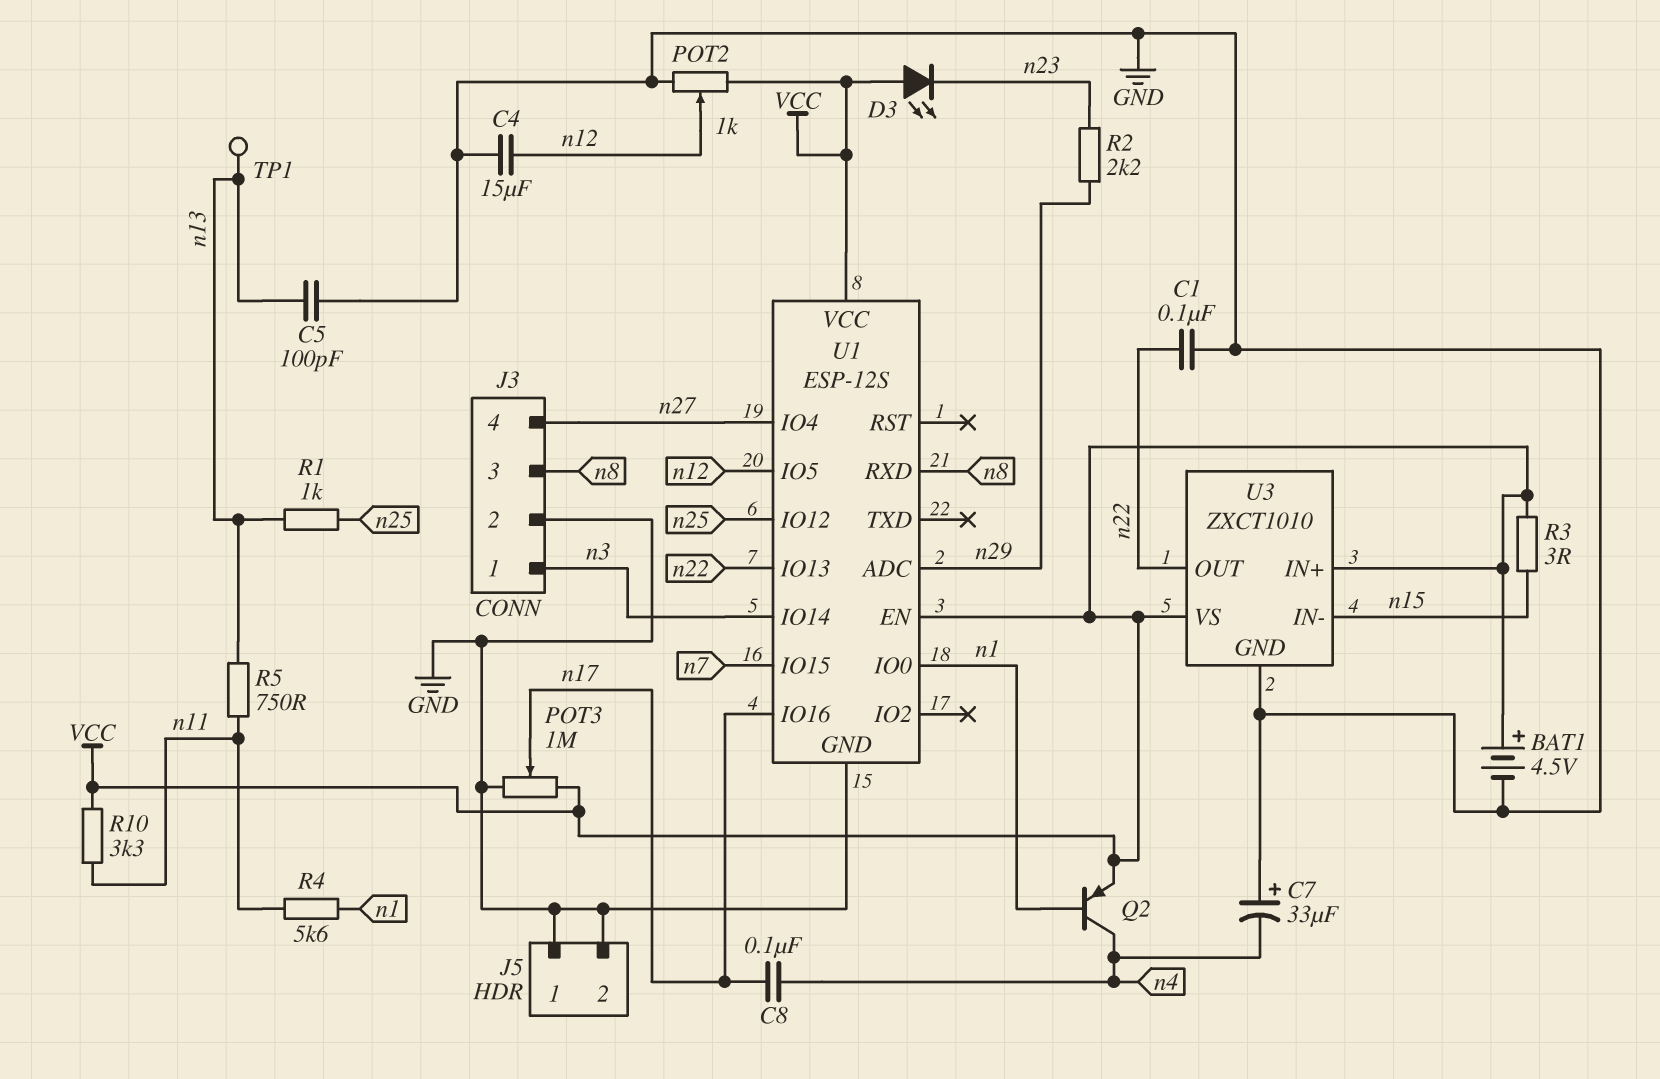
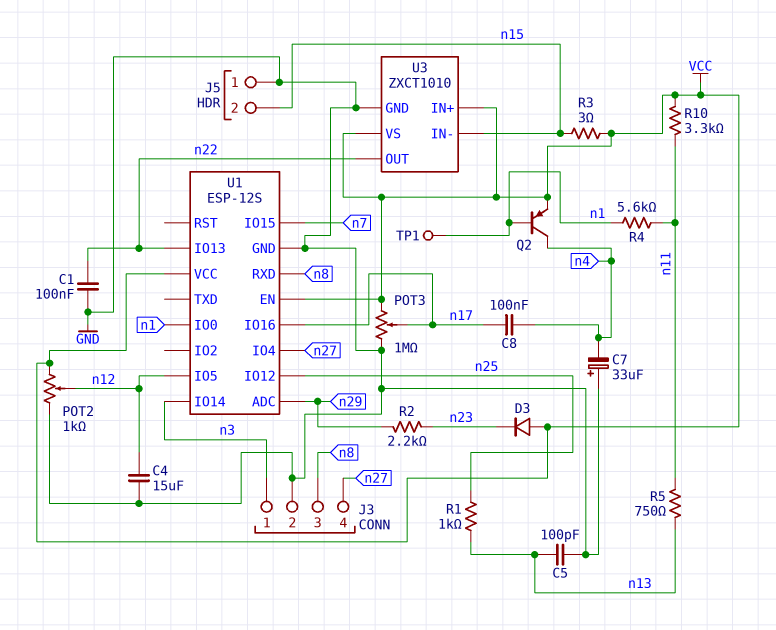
BAT1: 4.5V (plus VCC, minus GND) -> none
D3: LED (A VCC, K n23) -> diode (A VCC, K n23)
J5 pin 2: GND -> n15
TP1: test point (n13) -> test point (n1)

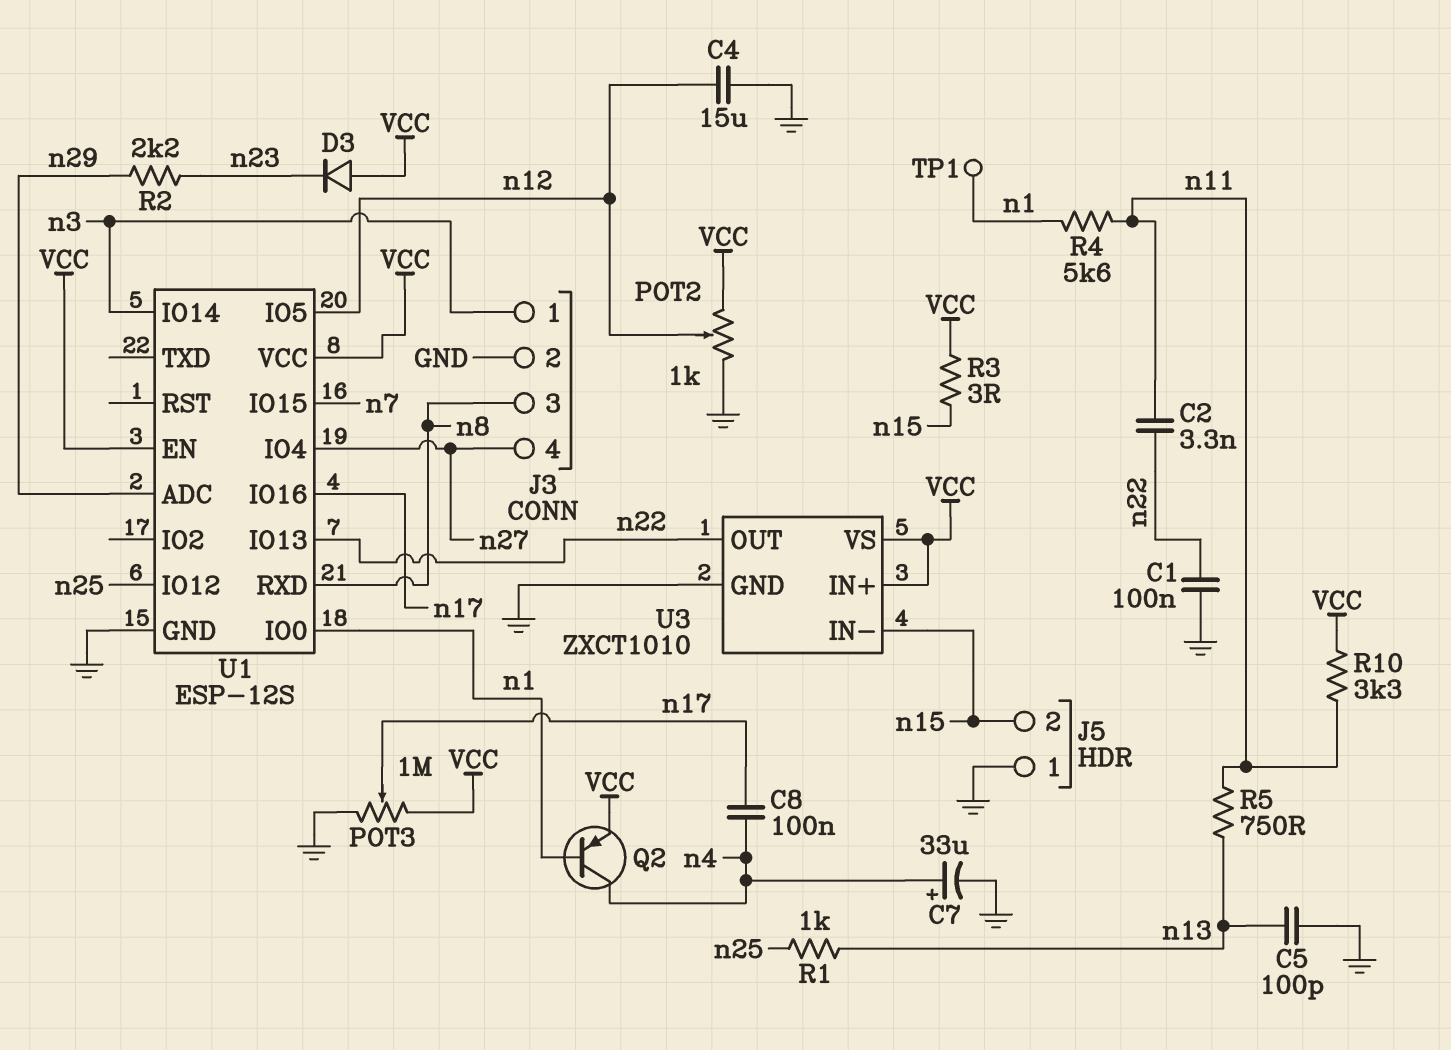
C2: none -> 3.3nF (n11, n22)
C7: 33uF (plus GND, minus n4) -> 33uF (plus n4, minus GND)

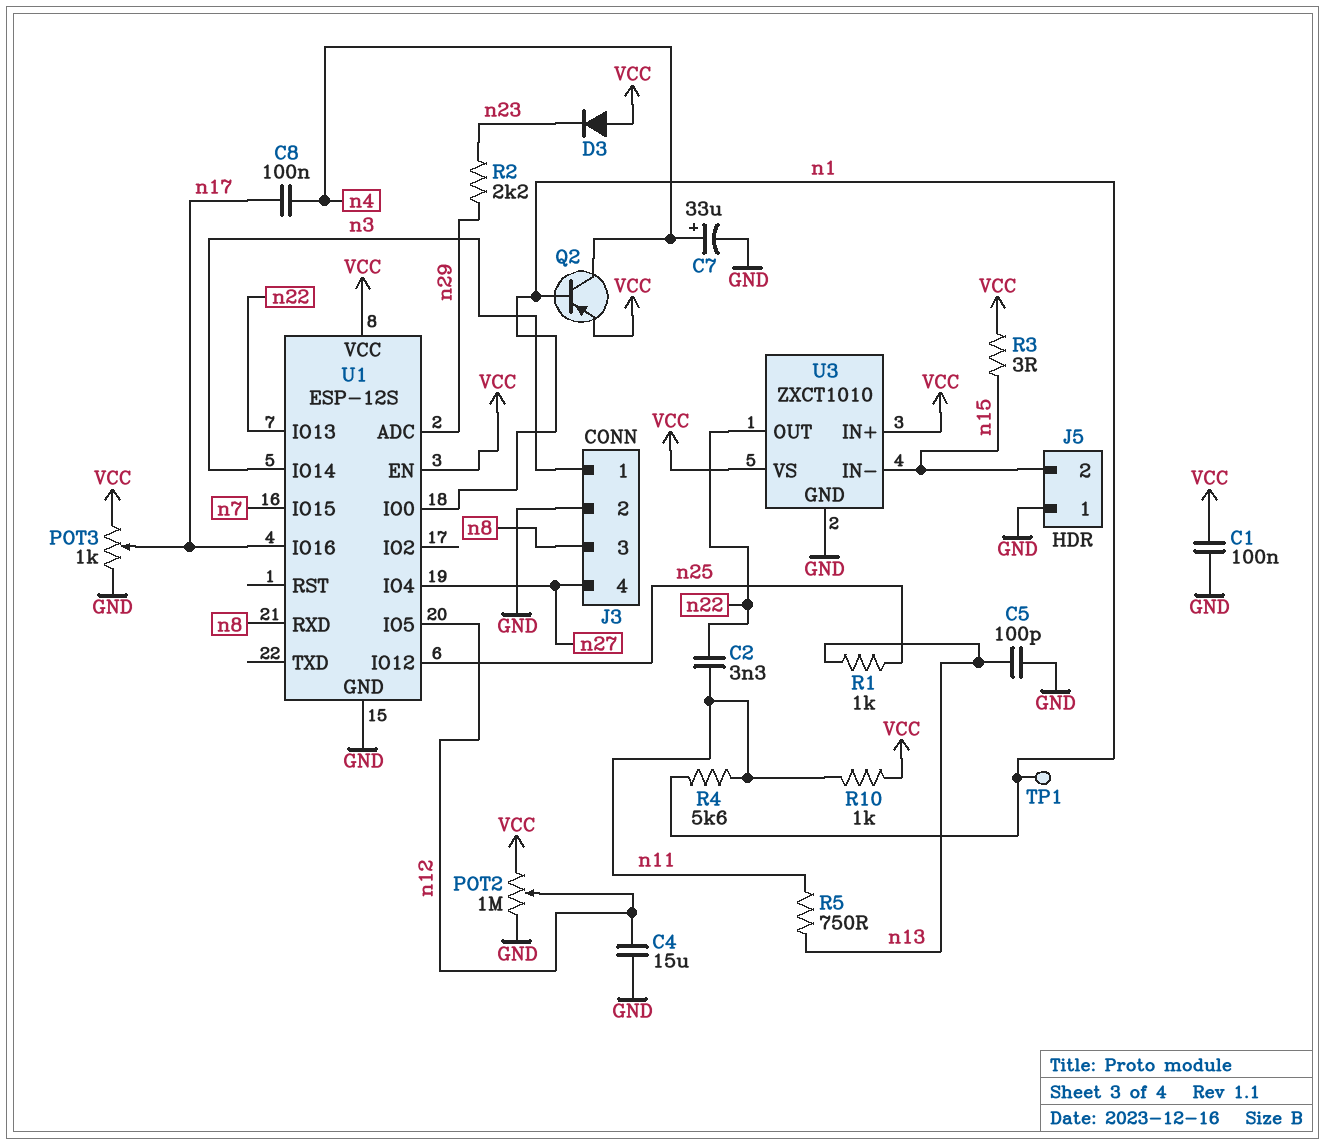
C1: 100nF (GND, n22) -> 100nF (GND, VCC)
POT2: 1k (GND, VCC, wiper n12) -> 1M (GND, VCC, wiper n12)
POT3: 1M (GND, VCC, wiper n17) -> 1k (GND, VCC, wiper n17)
R10: 3.3k (VCC, n11) -> 1k (VCC, n11)

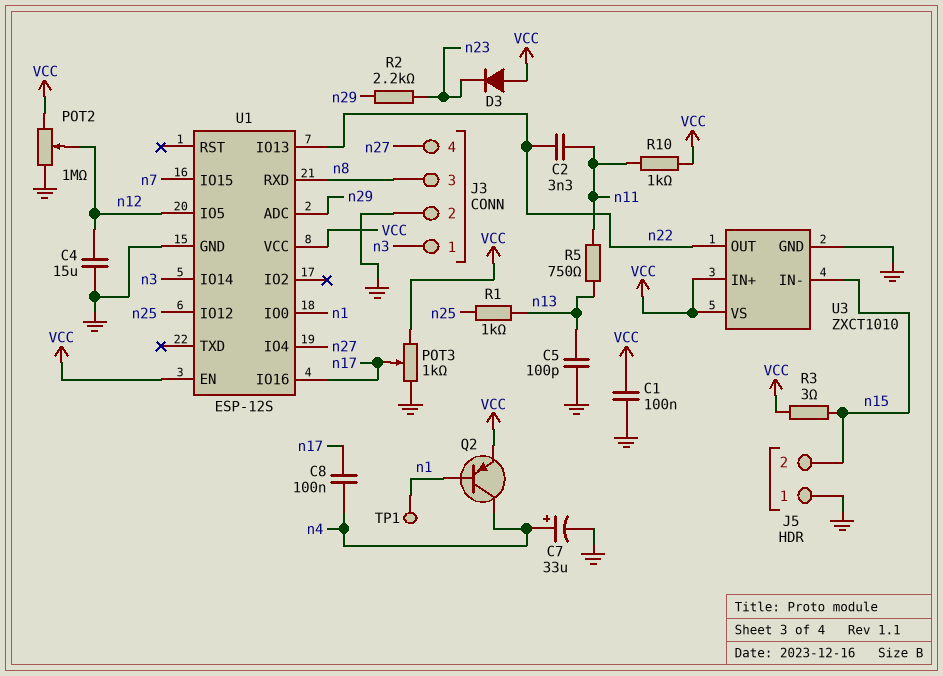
R4: 5.6k (n1, n11) -> none

